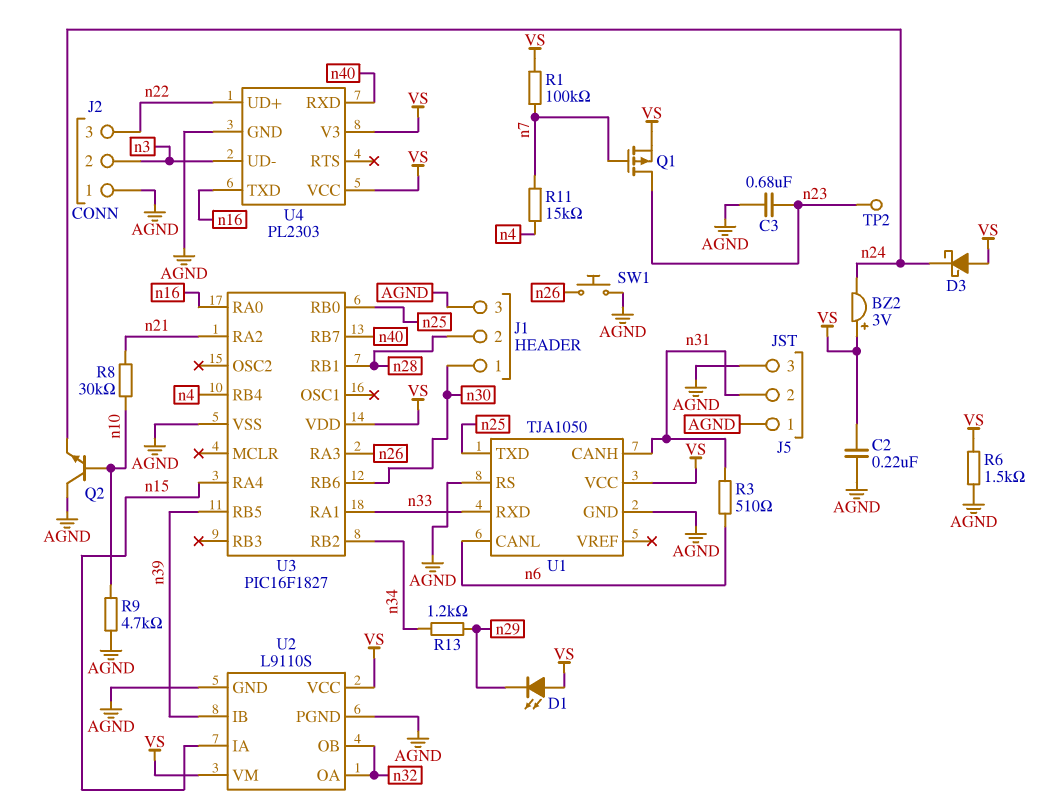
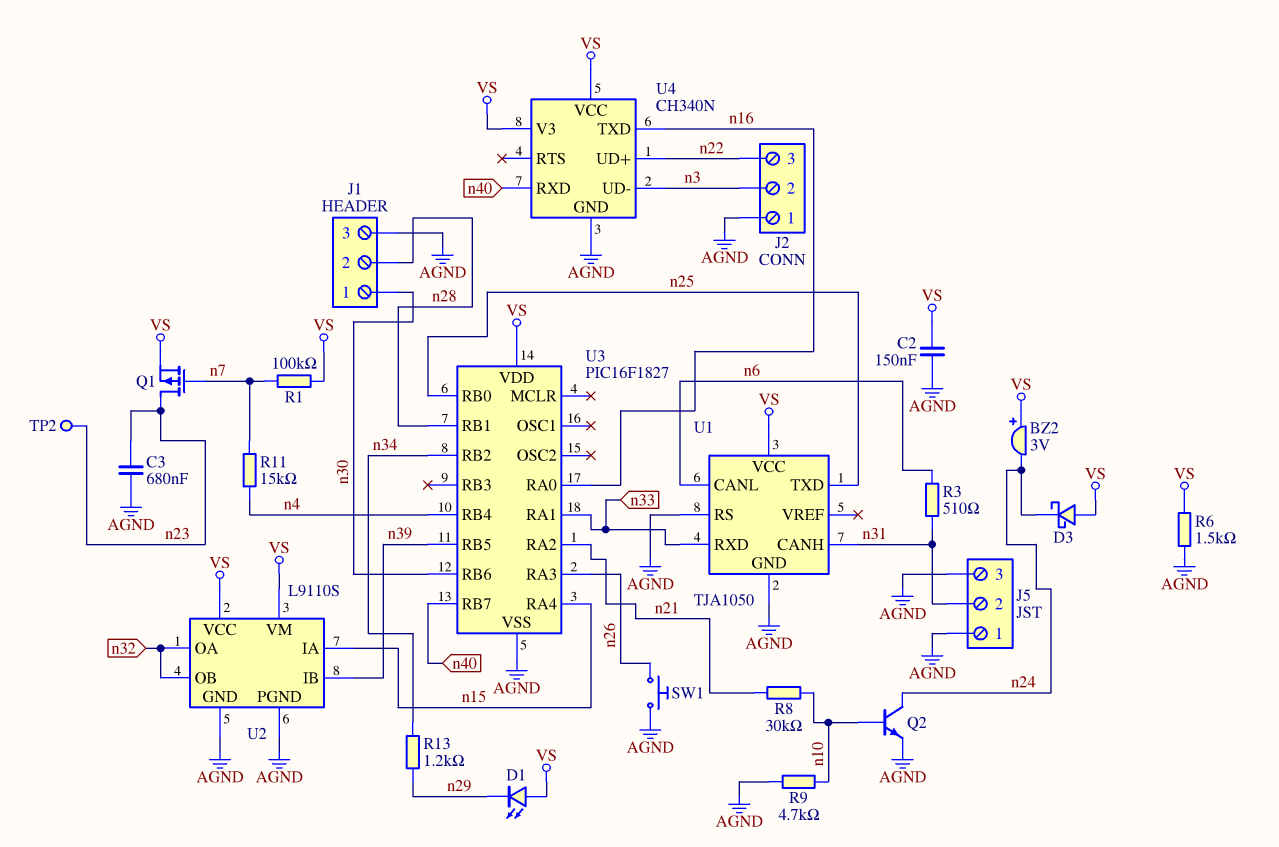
C2: 220nF (AGND, VS) -> 150nF (AGND, VS)
Q2: NPN (B n10, C AGND, E n24) -> NPN (B n10, C n24, E AGND)
U4: PL2303 -> CH340N

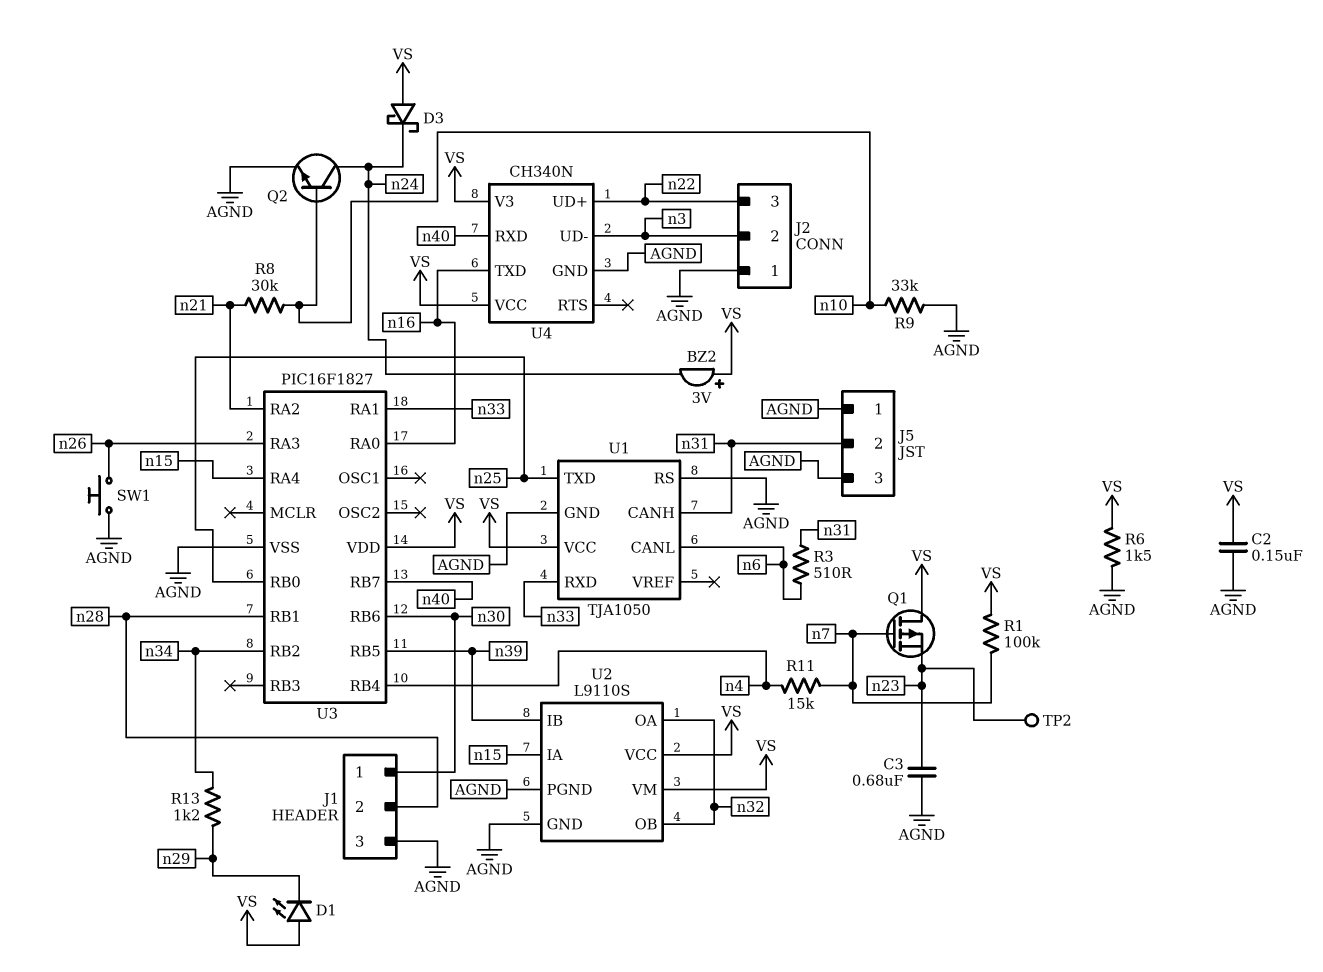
Q1: PMOS (G n7, D n23, S VS) -> PMOS (G n7, D VS, S n23)
R9: 4.7k (AGND, n10) -> 33k (AGND, n10)

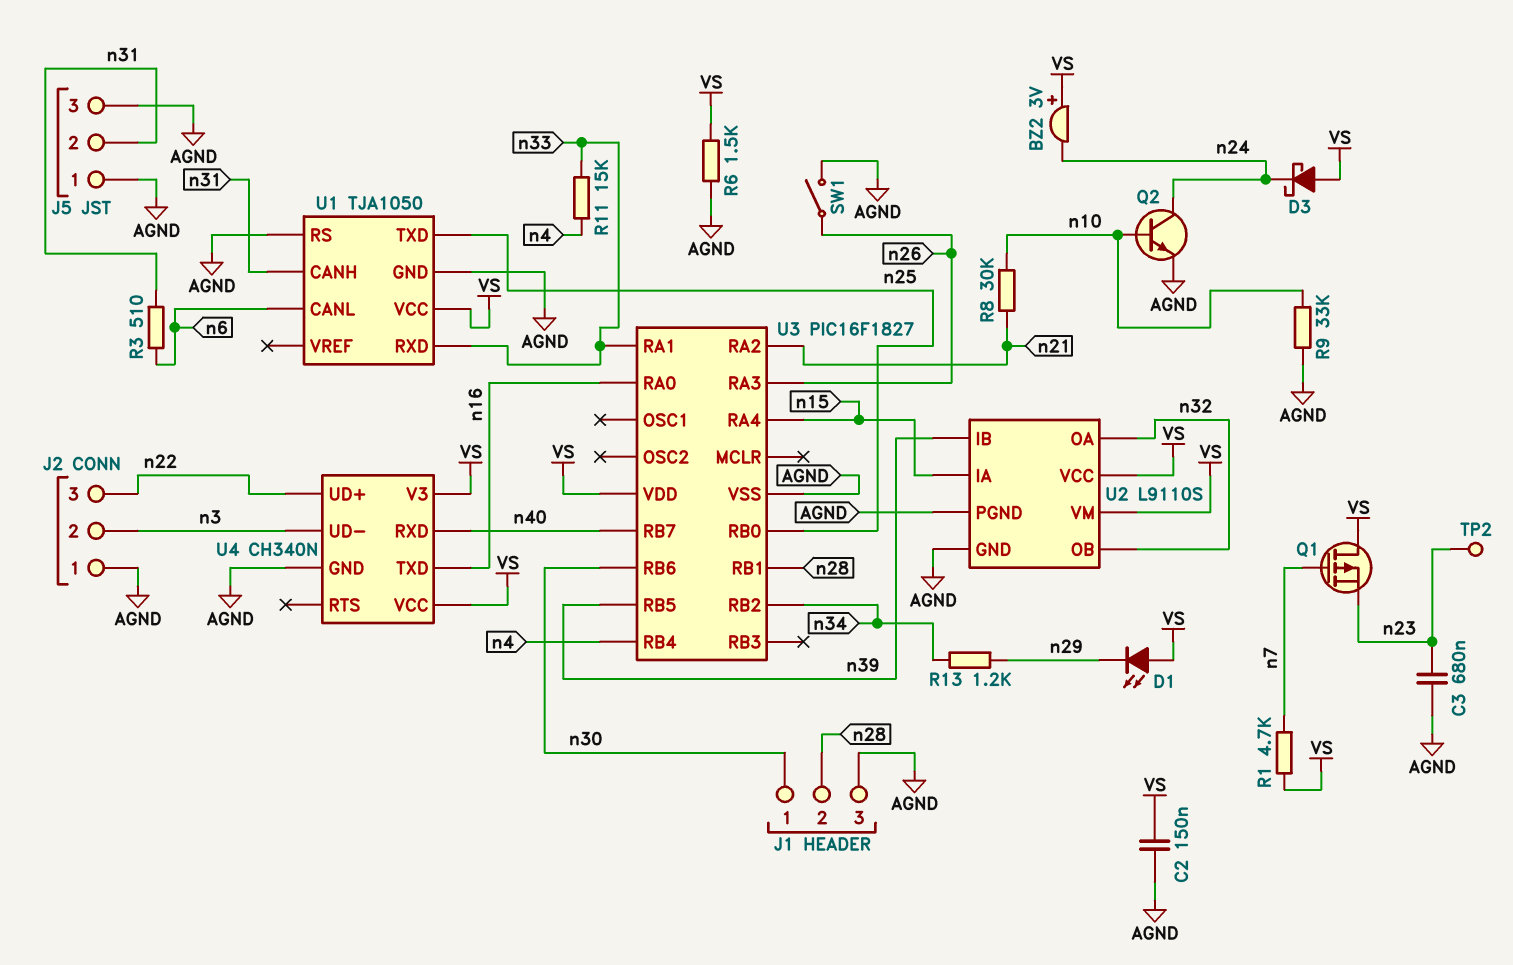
R1: 100k (VS, n7) -> 4.7k (VS, n7)
R11: 15k (n4, n7) -> 15k (n4, n33)
SW1: button (AGND, n26) -> switch (AGND, n26)

